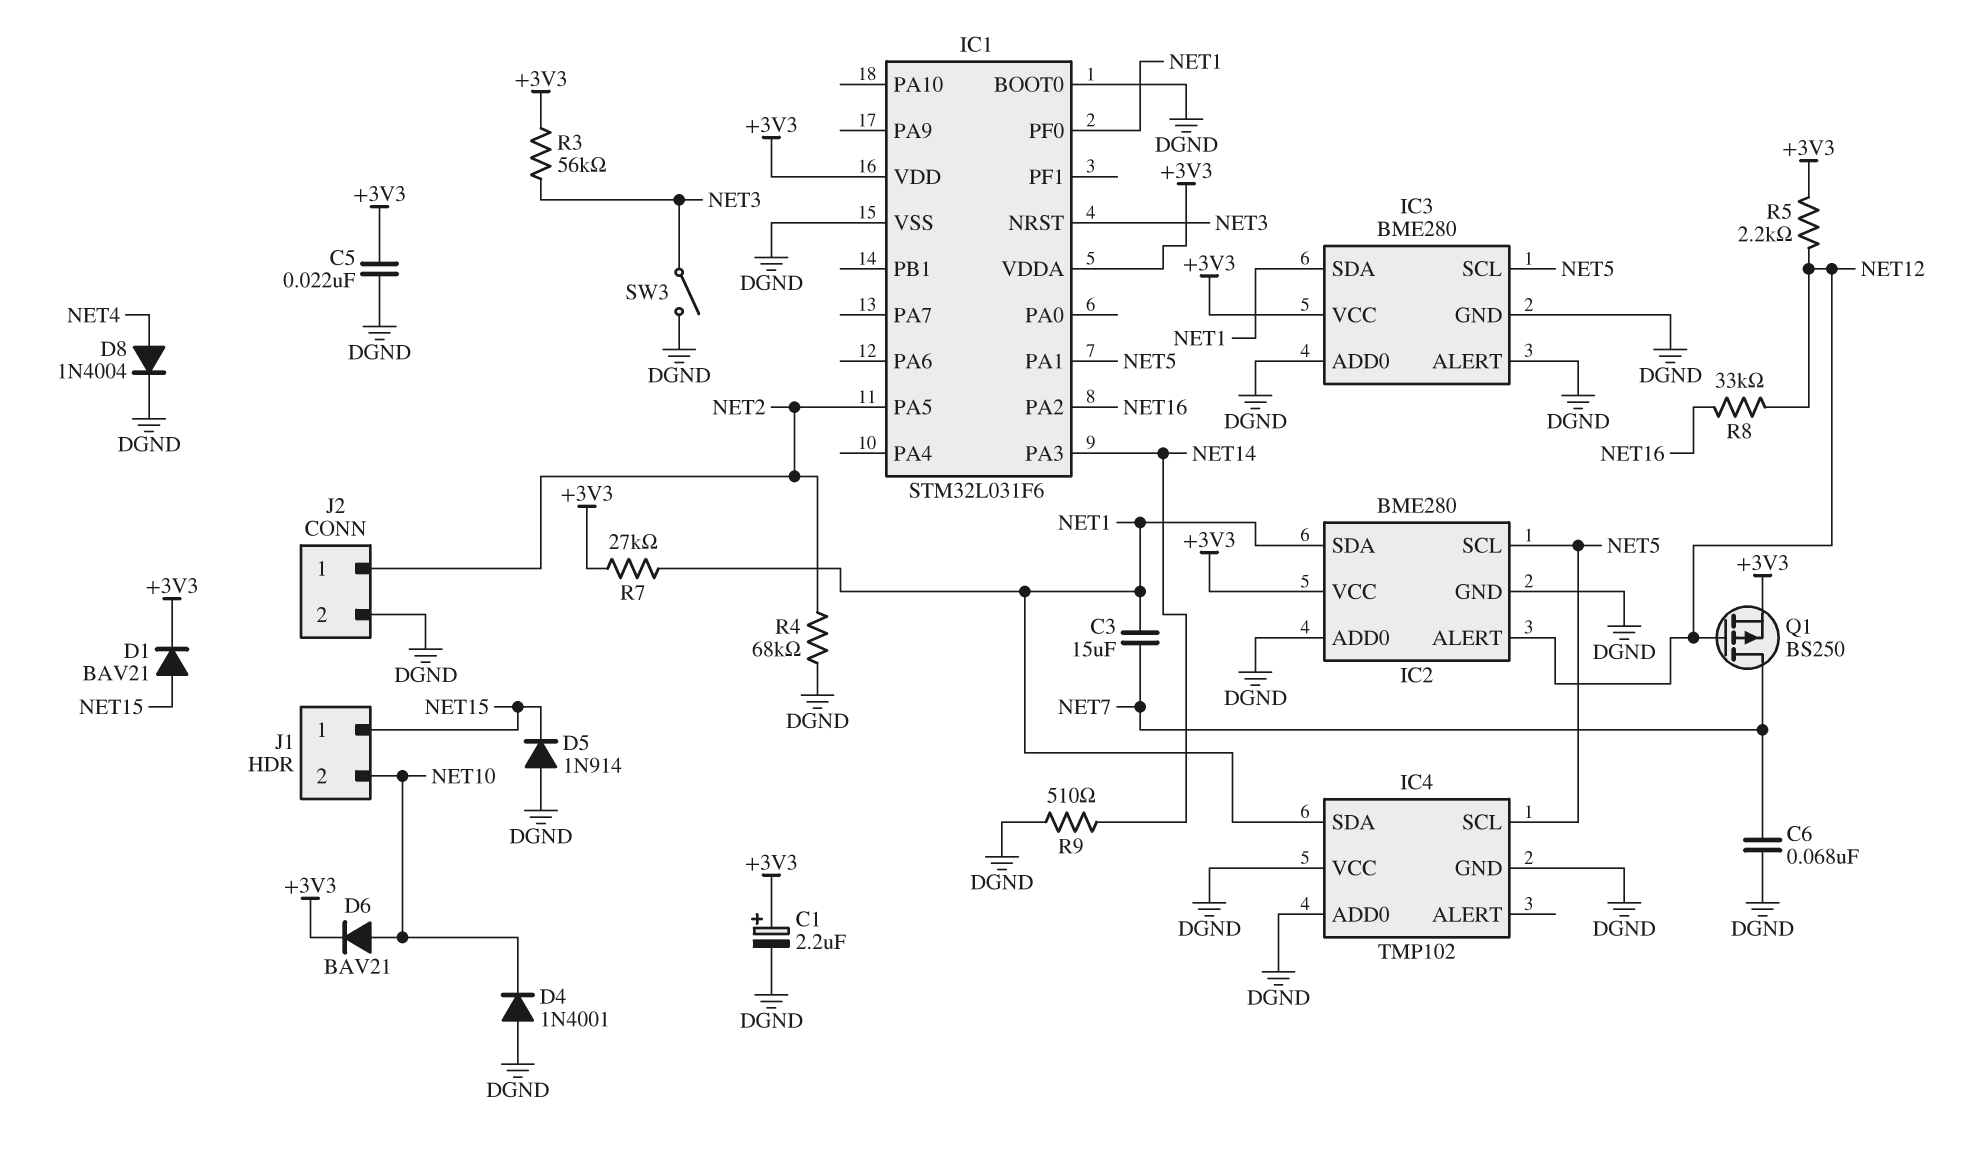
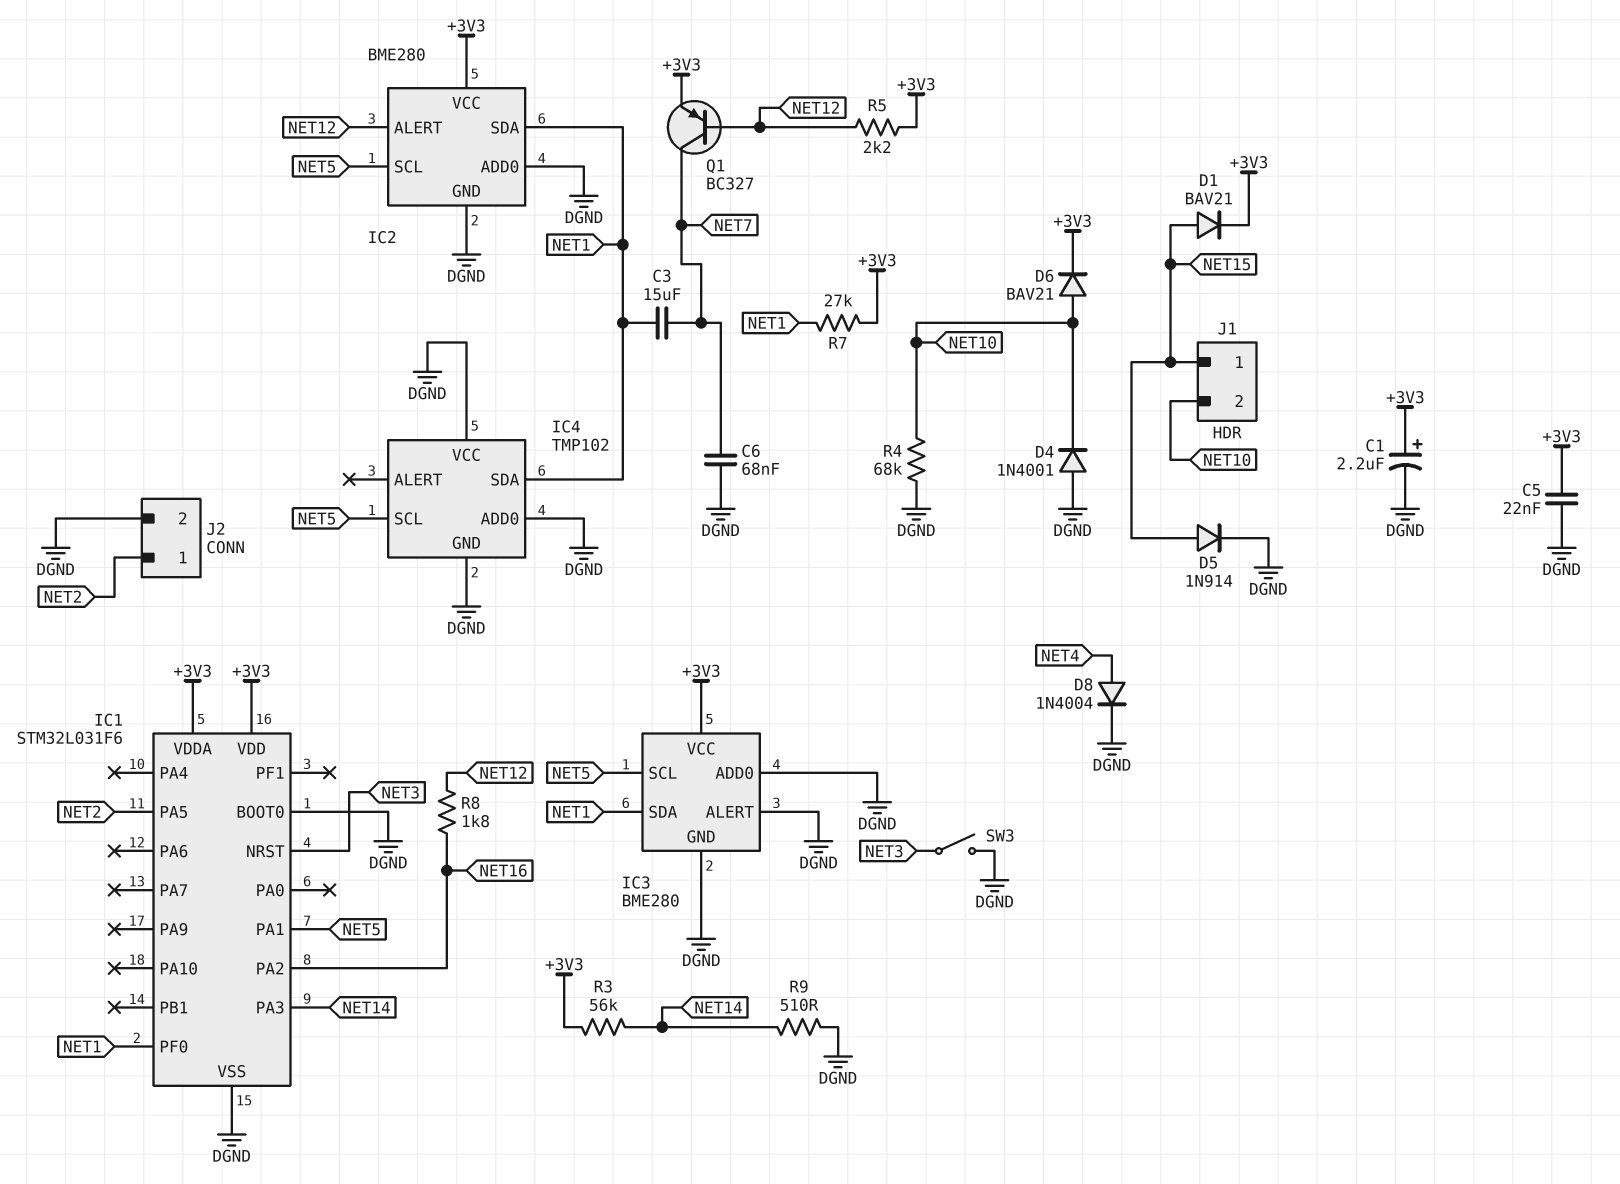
D5: diode 1N914 (A DGND, K NET15) -> diode 1N914 (A NET15, K DGND)
Q1: PMOS BS250 (G NET12, D NET7, S +3V3) -> PNP BC327 (B NET12, C NET7, E +3V3)
R3: 56k (+3V3, NET3) -> 56k (+3V3, NET14)
R4: 68k (DGND, NET2) -> 68k (DGND, NET10)
R8: 33k (NET12, NET16) -> 1.8k (NET12, NET16)

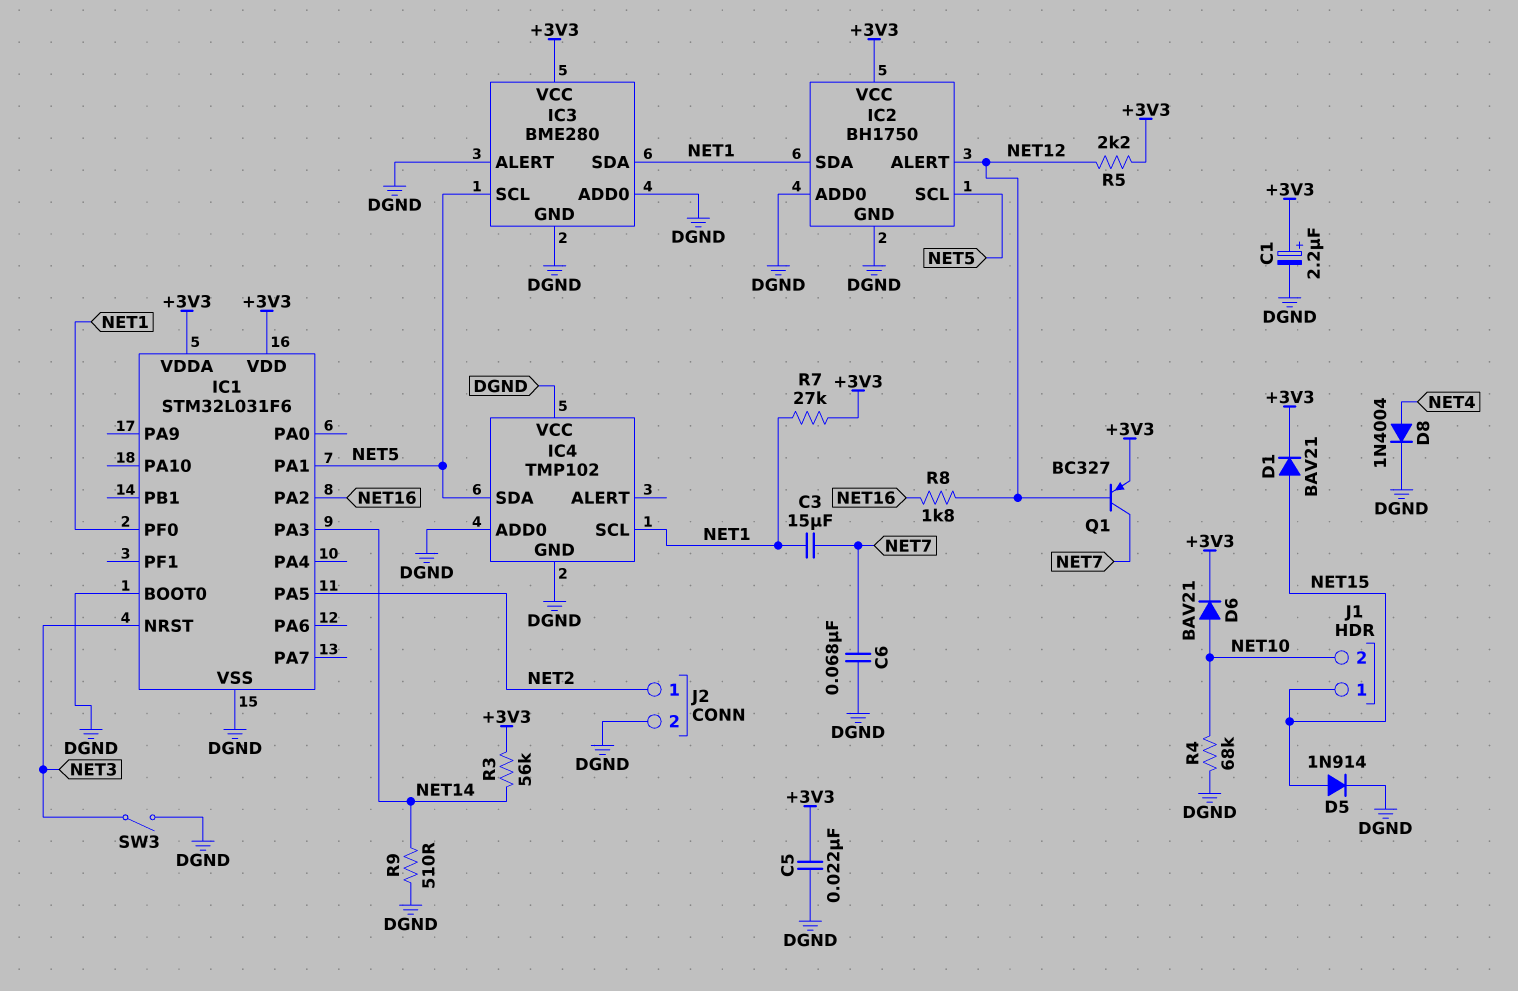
D4: diode 1N4001 (A DGND, K NET10) -> none
IC2: BME280 -> BH1750
IC4 pin SCL: NET5 -> NET1
IC4 pin SDA: NET1 -> NET5

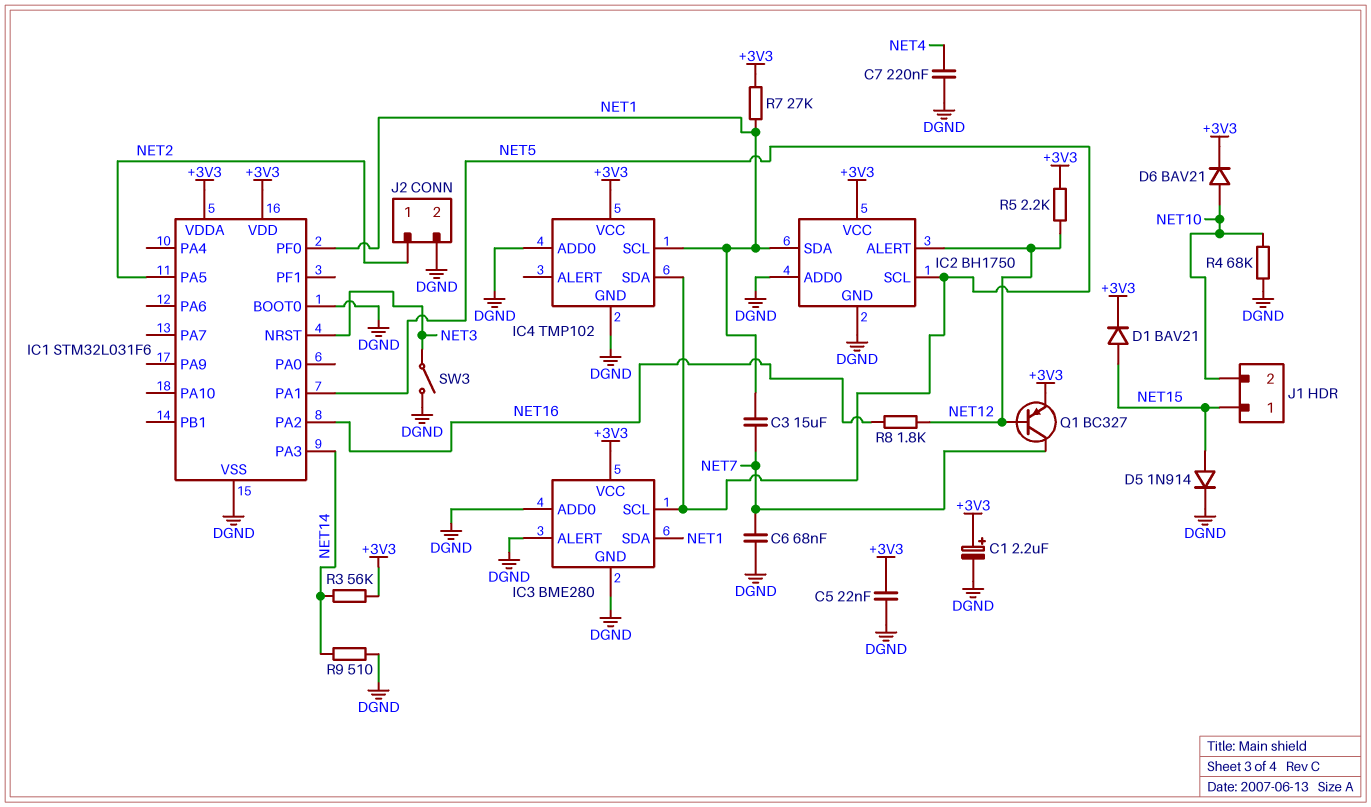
C7: none -> 220nF (DGND, NET4)
D8: diode 1N4004 (A NET4, K DGND) -> none
IC4 pin VCC: DGND -> +3V3

